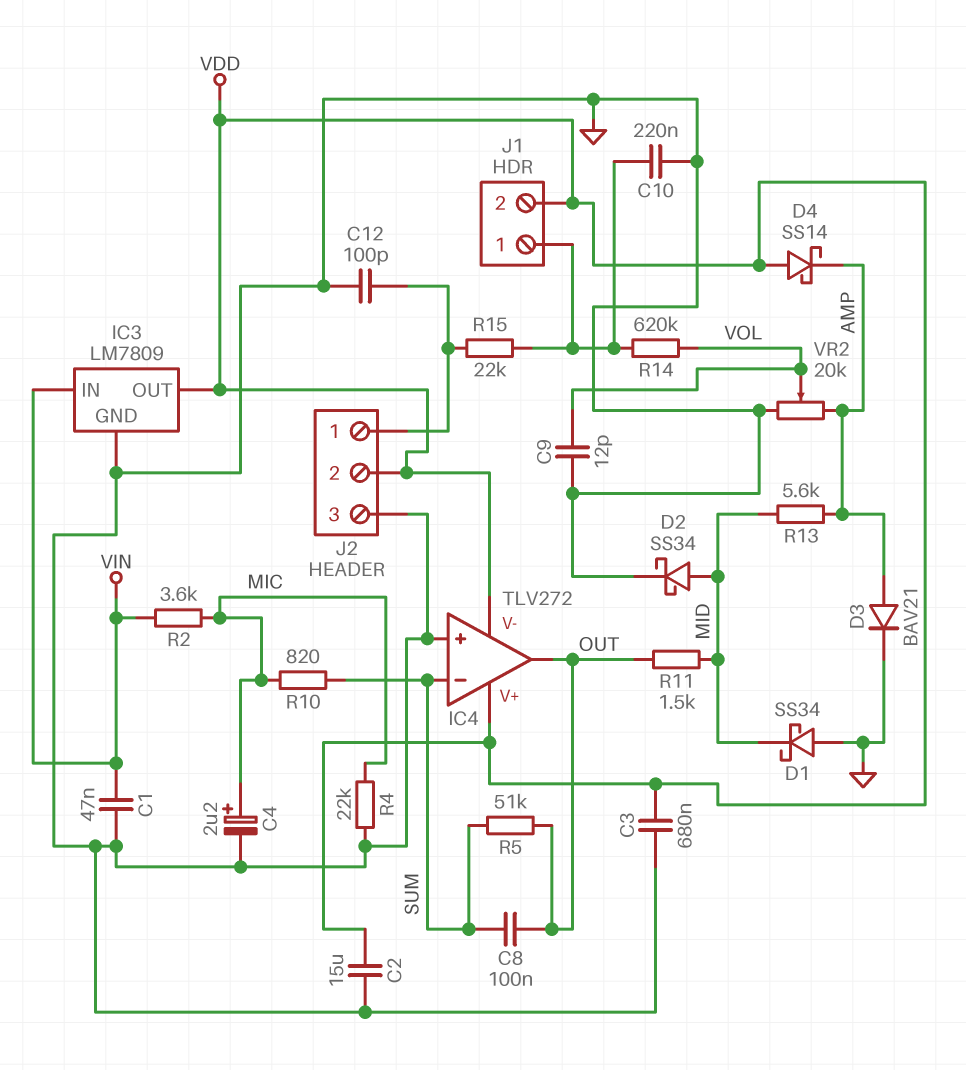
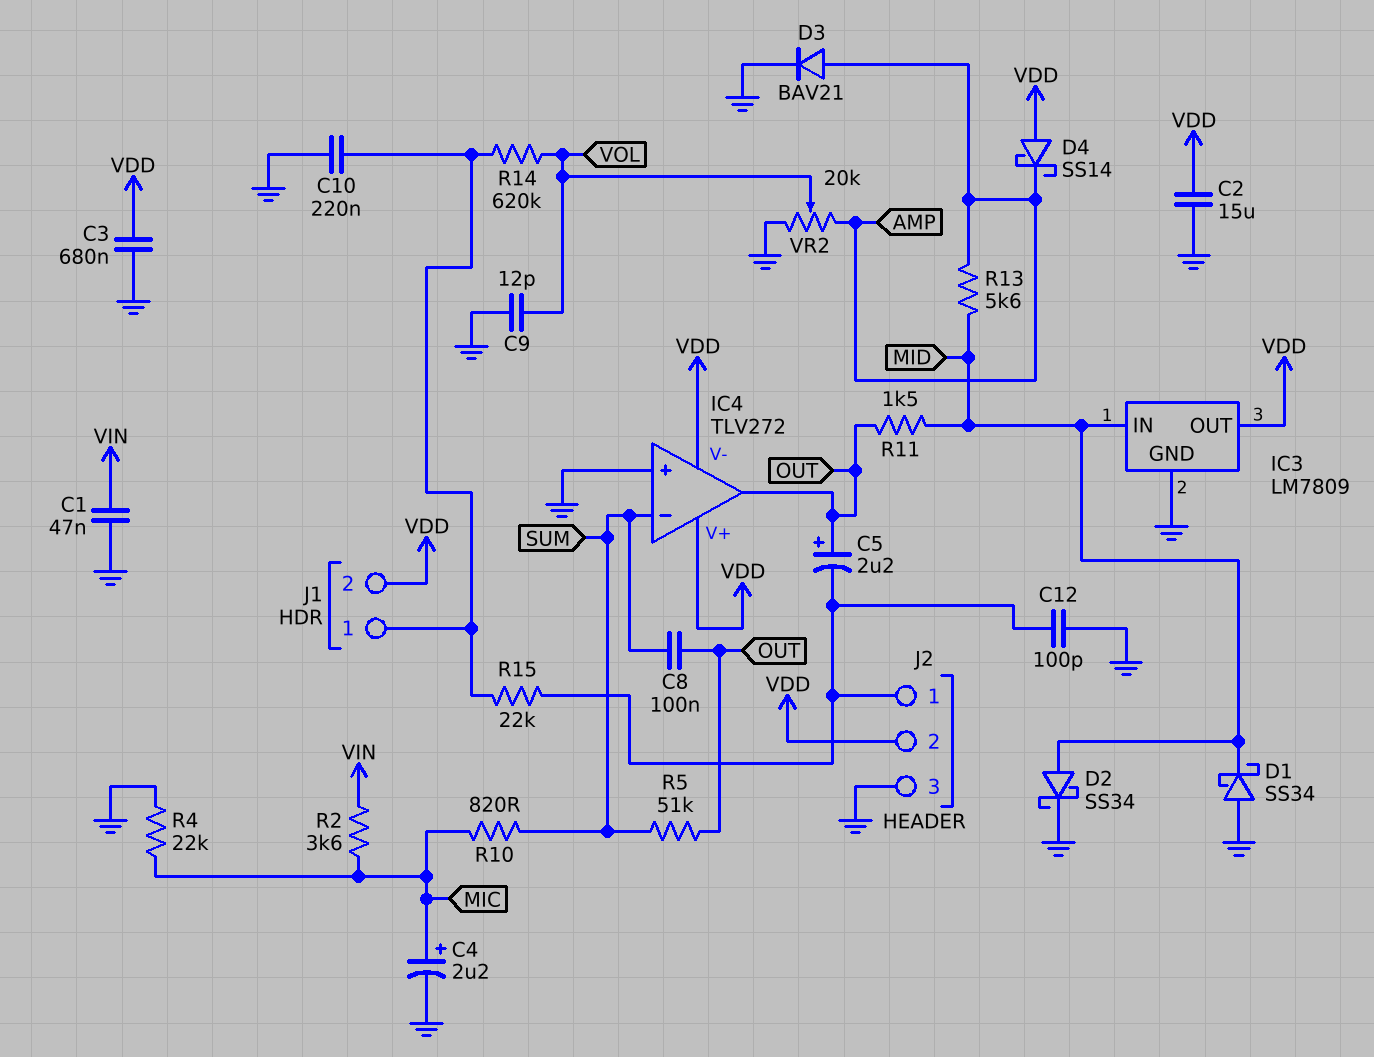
C5: none -> 2.2uF (plus OUT, minus J2/1)
IC3 pin IN: VIN -> MID

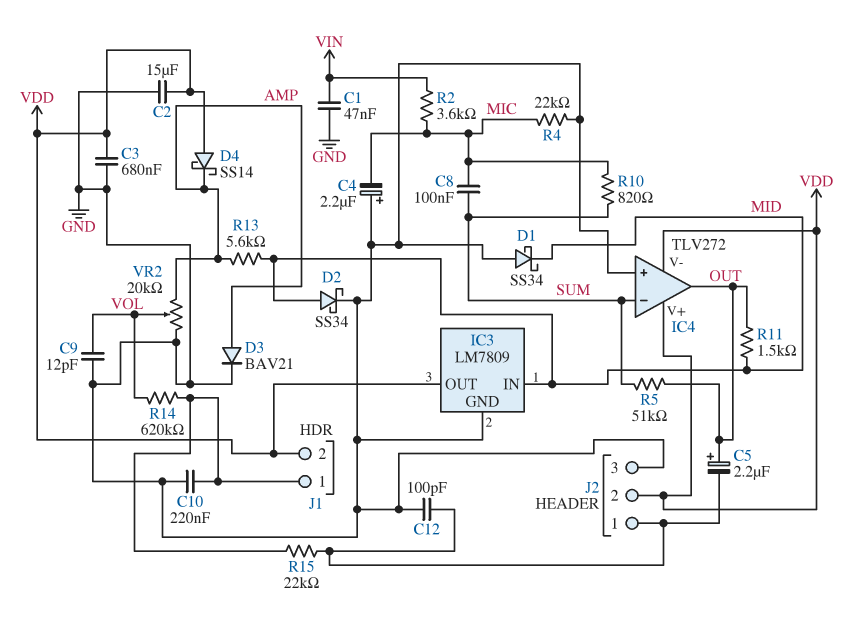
C4: 2.2uF (plus MIC, minus GND) -> 2.2uF (plus GND, minus MIC)
C8: 100nF (OUT, SUM) -> 100nF (MIC, SUM)

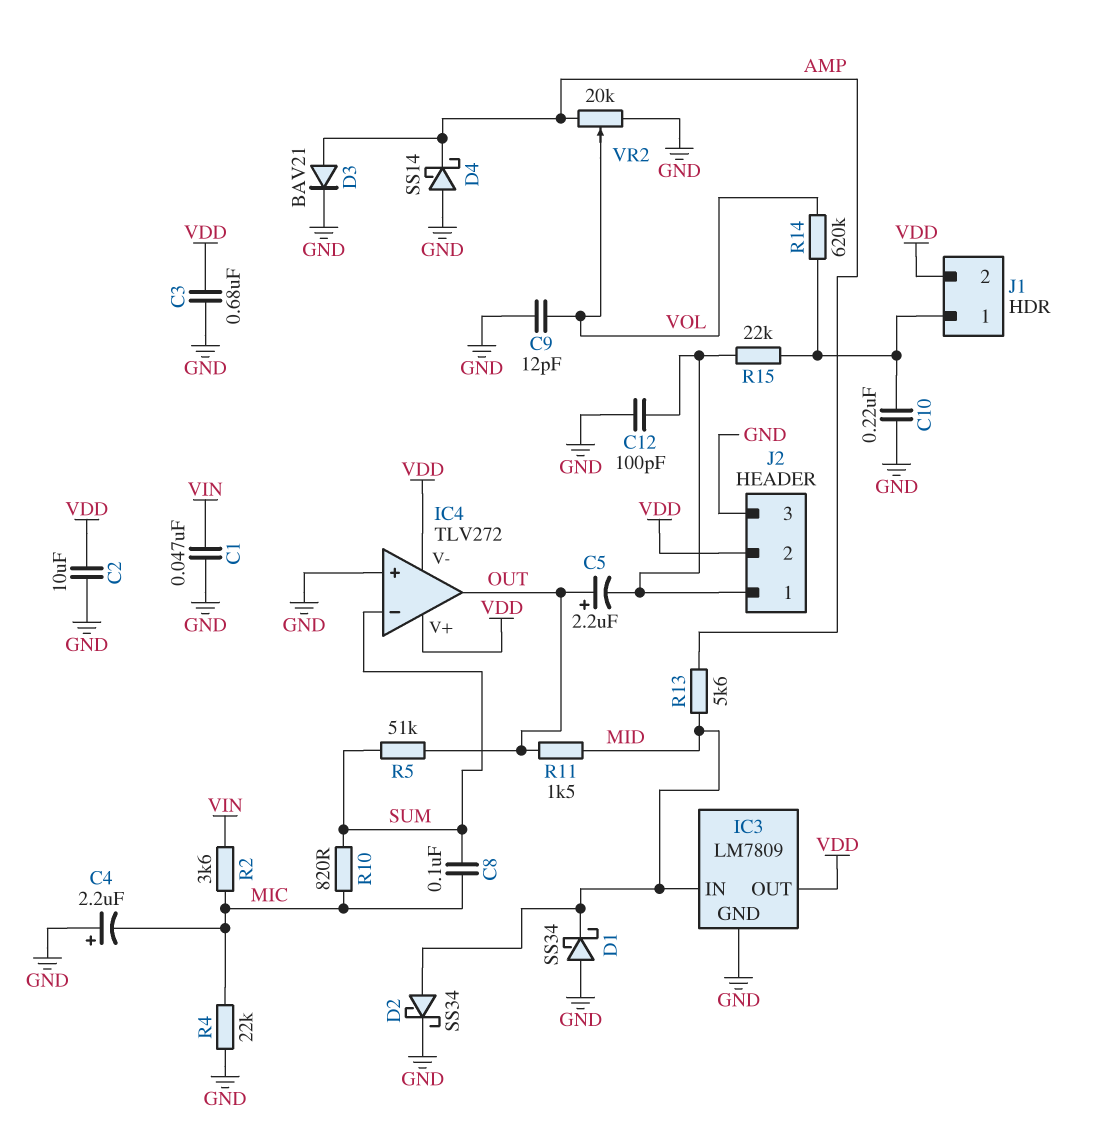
C2: 15uF (GND, VDD) -> 10uF (GND, VDD)
D4: schottky SS14 (A VDD, K AMP) -> schottky SS14 (A GND, K AMP)

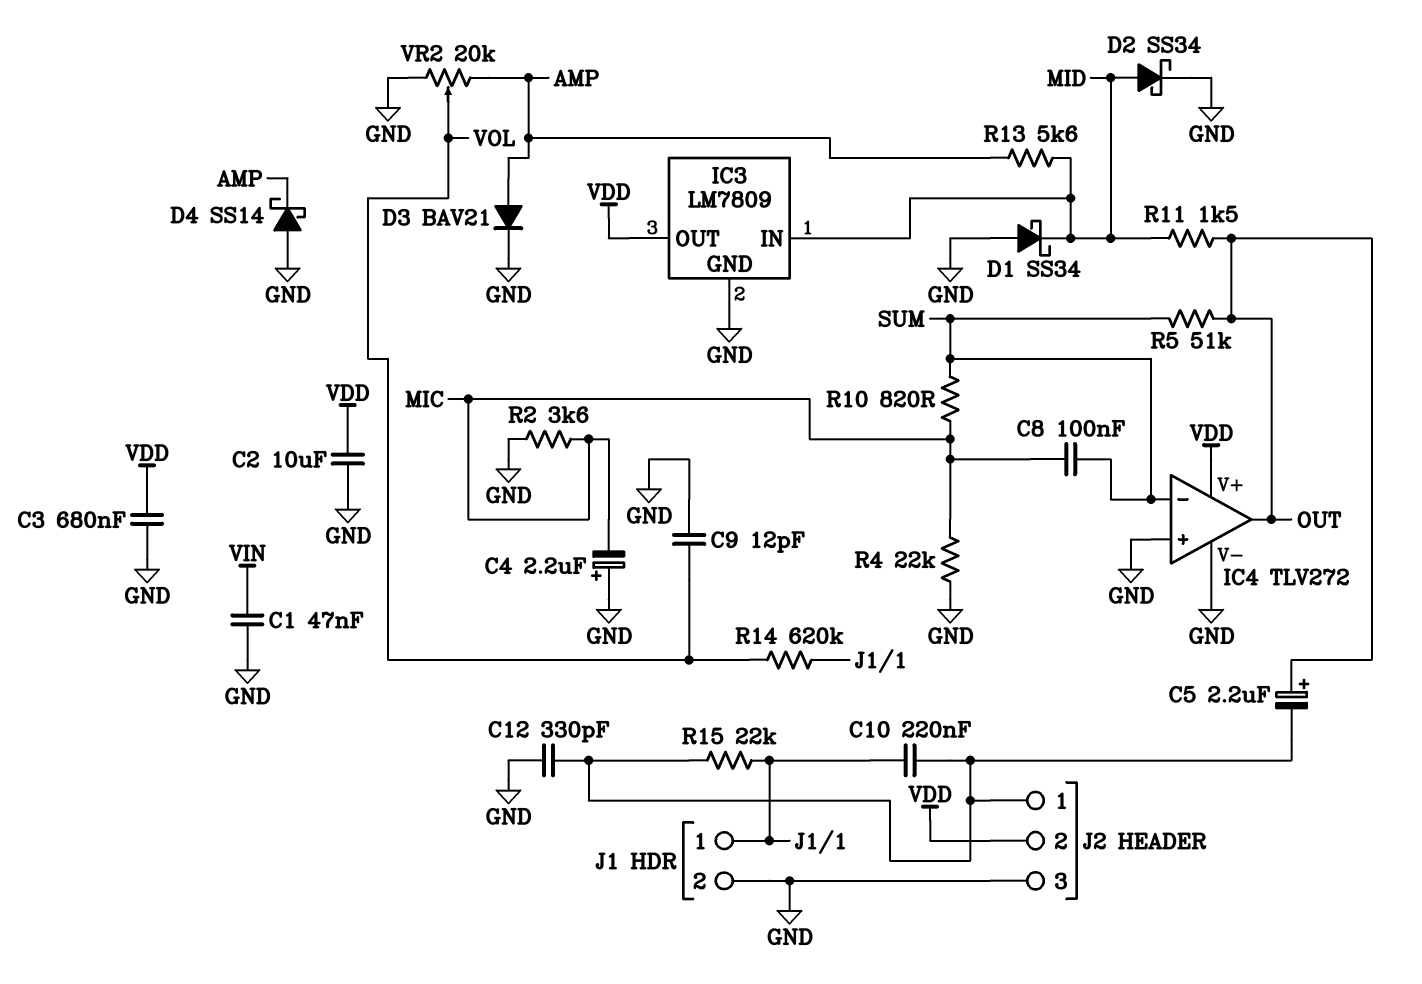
C10: 220nF (GND, J1/1) -> 220nF (J1/1, J2/1)
C12: 100pF (GND, J2/1) -> 330pF (GND, J2/1)
IC4 pin V-: VDD -> GND
J1 pin 2: VDD -> GND
R2: 3.6k (MIC, VIN) -> 3.6k (GND, MIC)

